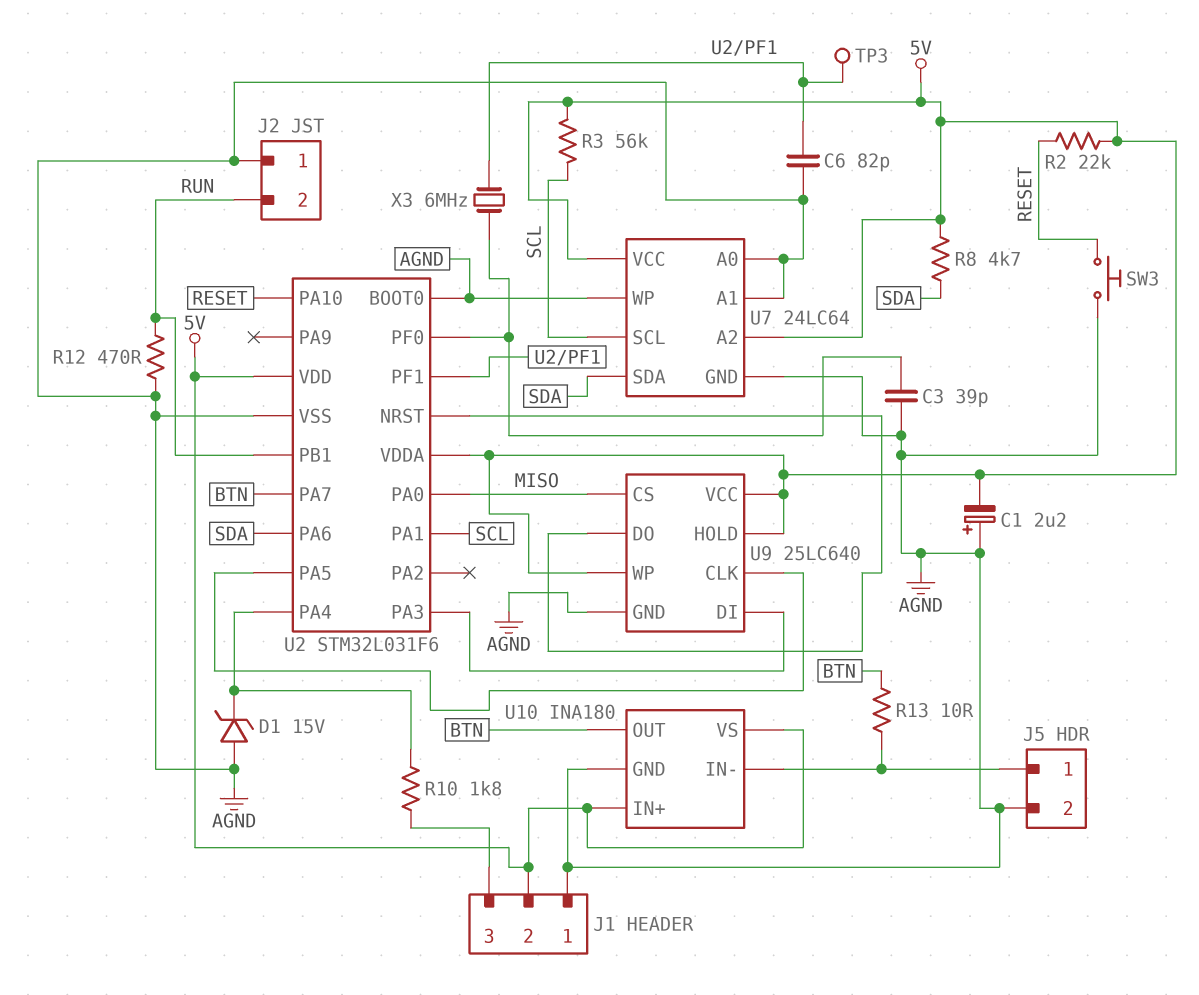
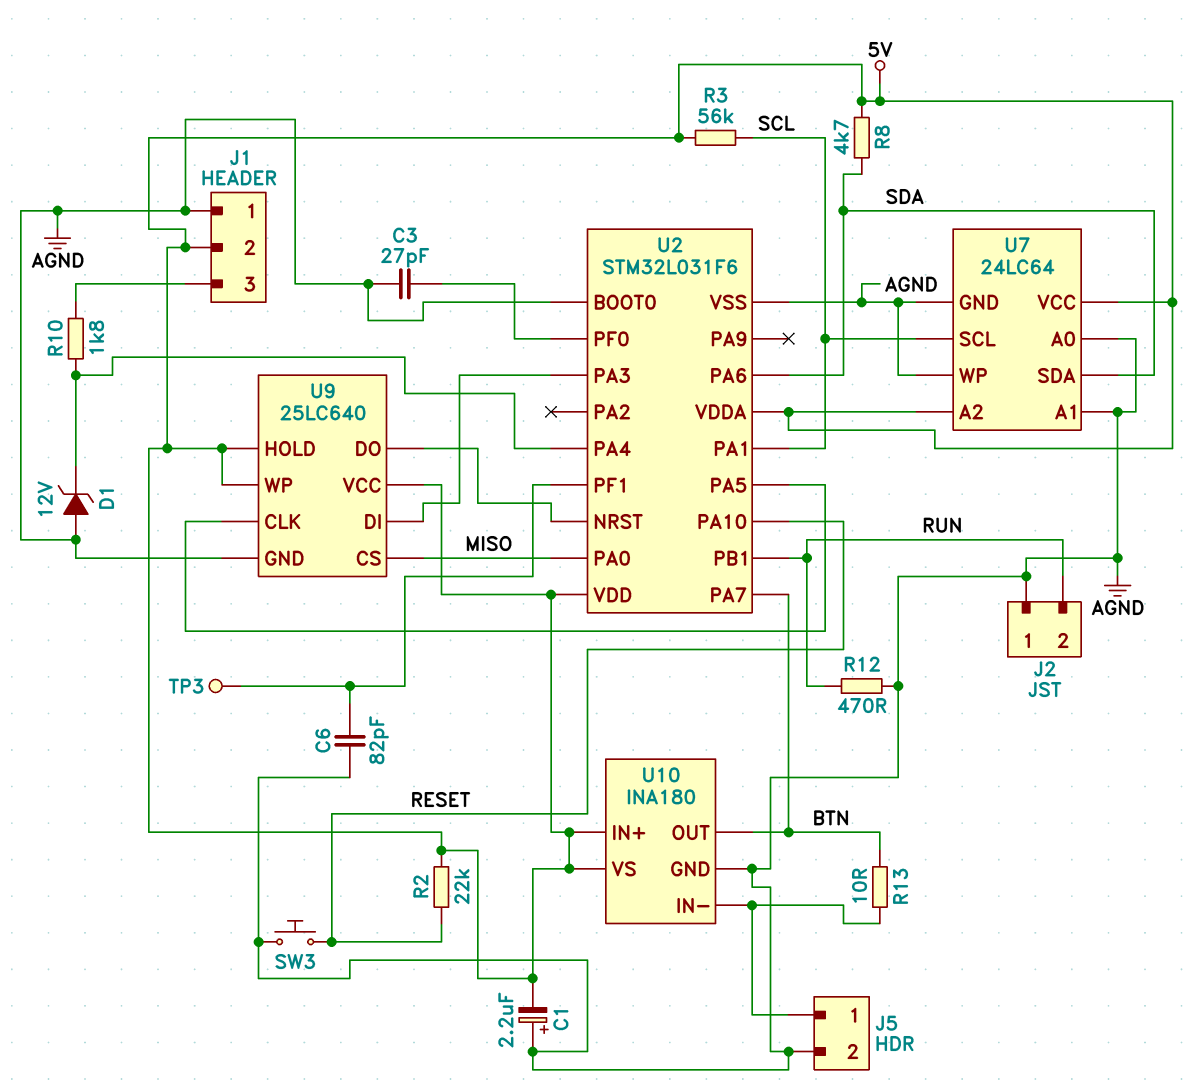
C3: 39pF (AGND, U2/PF0) -> 27pF (AGND, U2/PF0)
D1: zener 15V (A AGND, K U2/PA4) -> zener 12V (A AGND, K U2/PA4)
X3: 6MHz (U2/PF0, U2/PF1) -> none

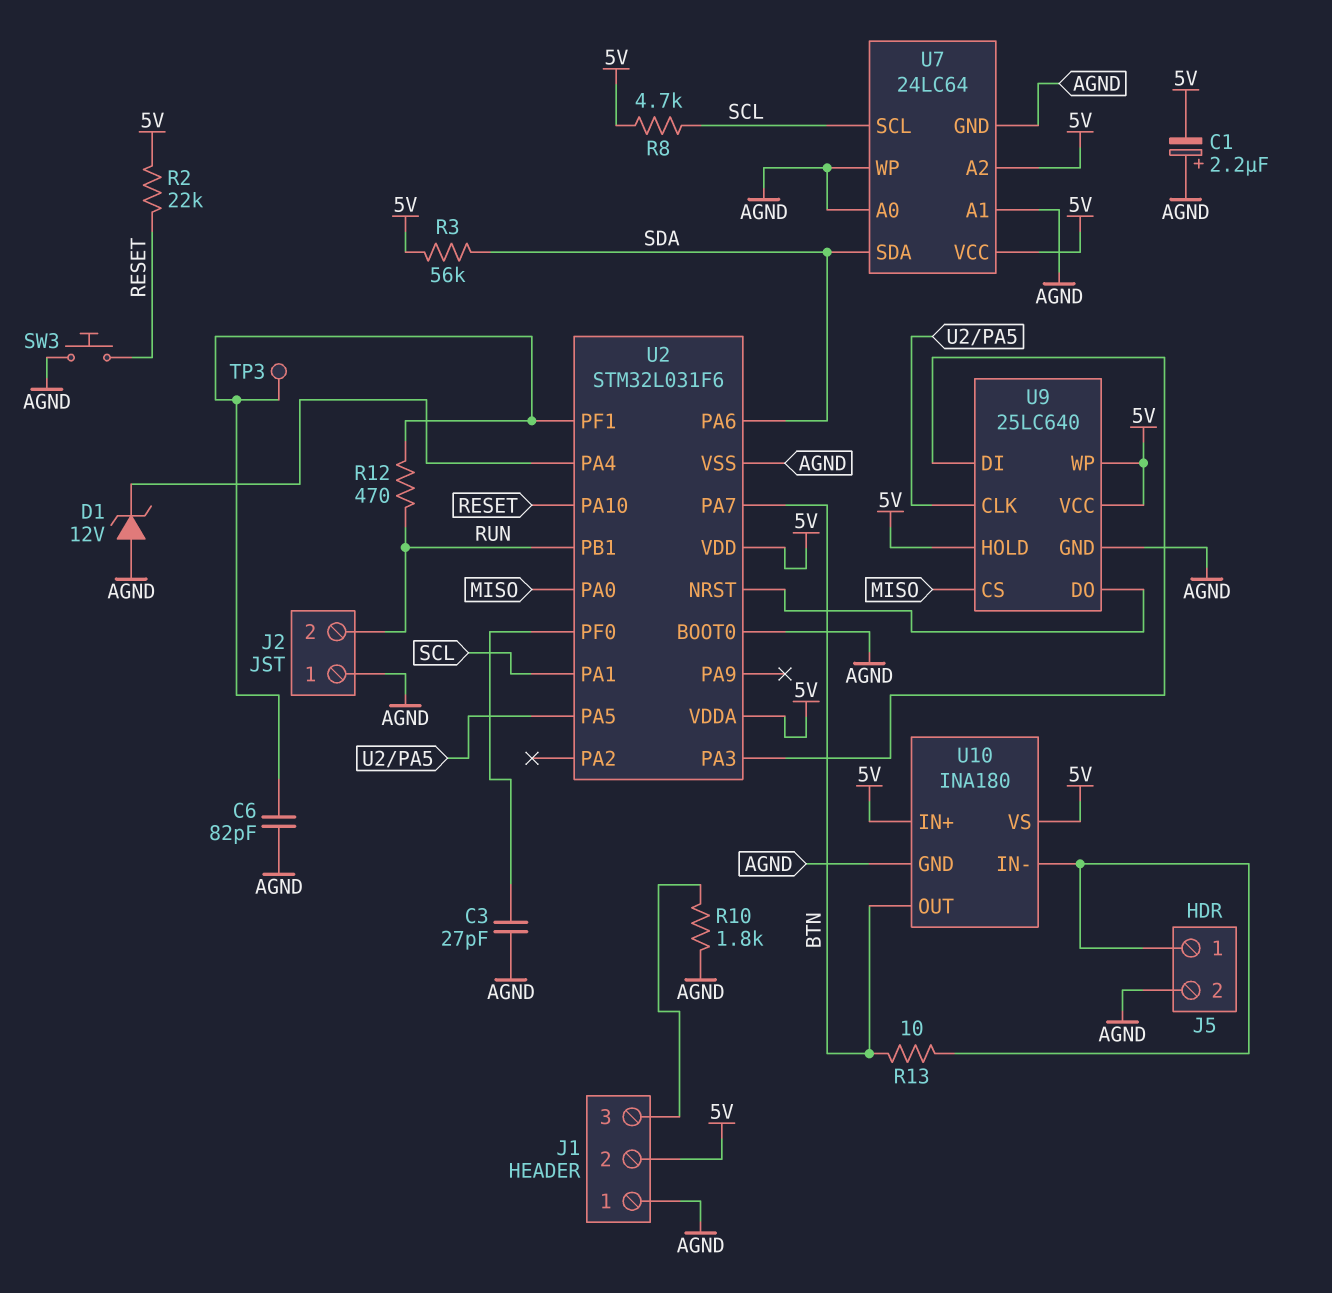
R3: 56k (5V, SCL) -> 56k (5V, SDA)
R8: 4.7k (5V, SDA) -> 4.7k (5V, SCL)
R10: 1.8k (J1/3, U2/PA4) -> 1.8k (AGND, J1/3)
R12: 470 (AGND, RUN) -> 470 (RUN, U2/PF1)

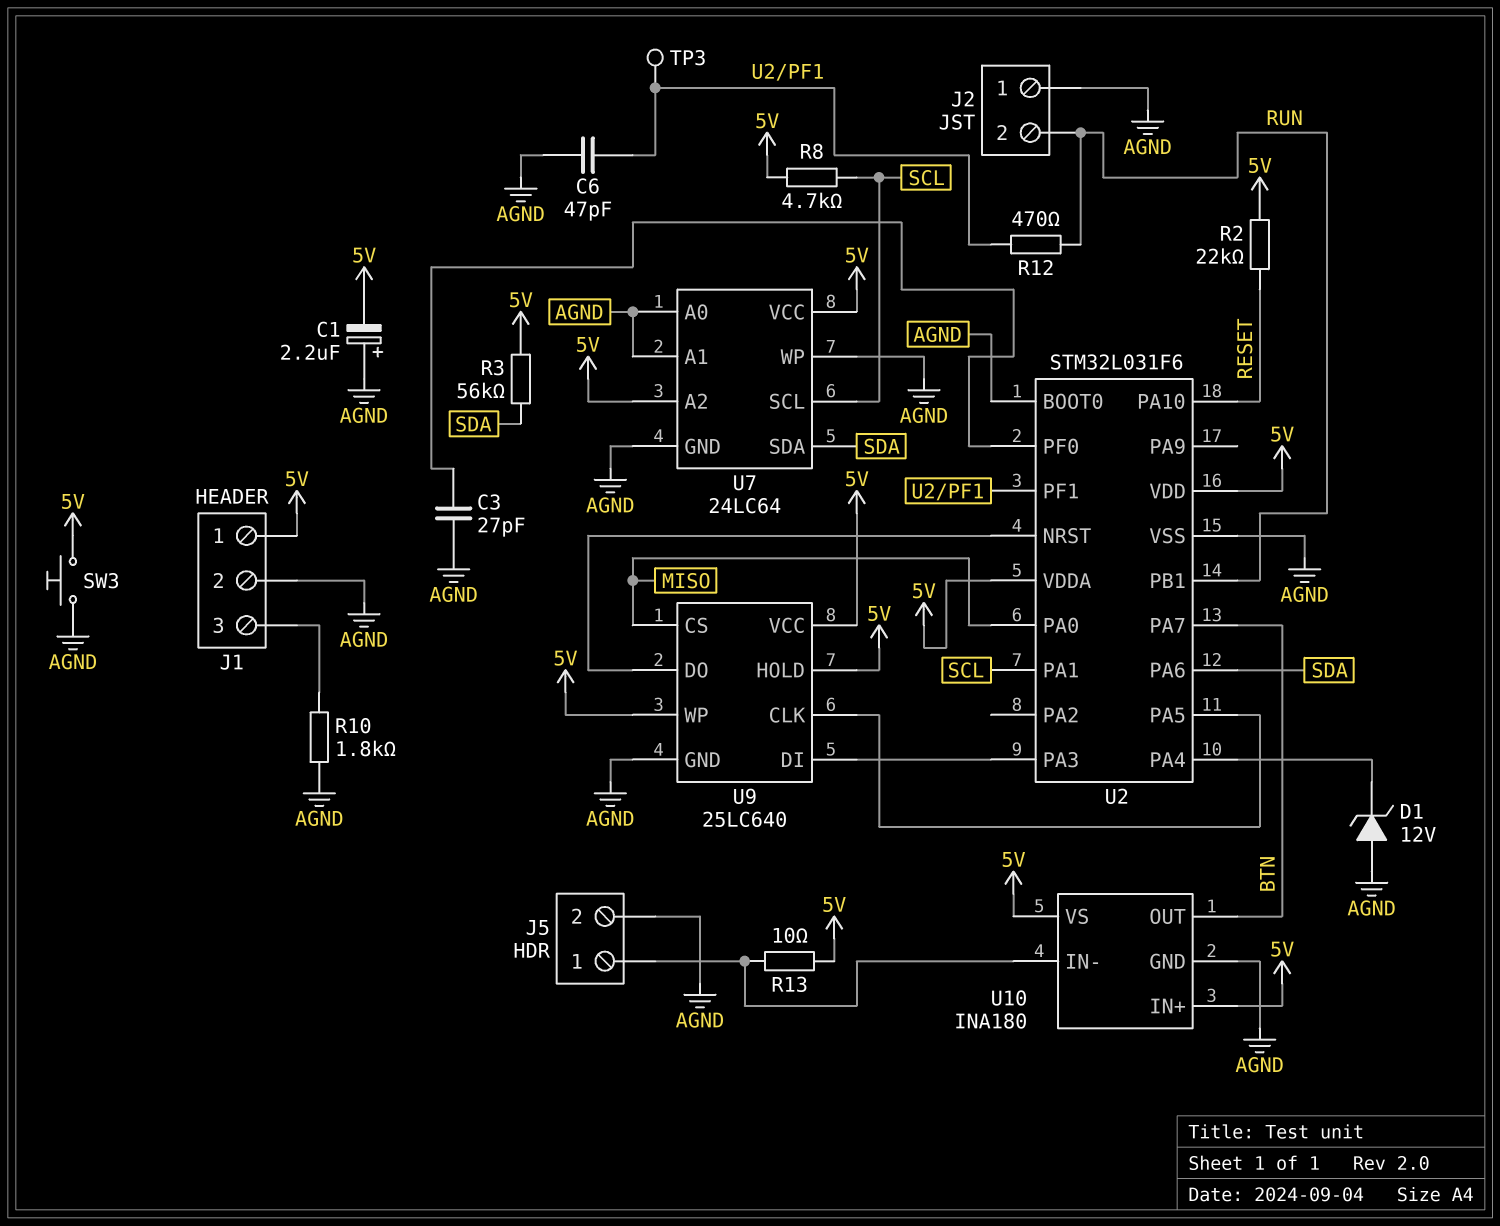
C6: 82pF (AGND, U2/PF1) -> 47pF (AGND, U2/PF1)
J1 pin 1: AGND -> 5V
J1 pin 2: 5V -> AGND
R13: 10 (BTN, J5/1) -> 10 (5V, J5/1)
SW3: button (AGND, RESET) -> button (5V, AGND)

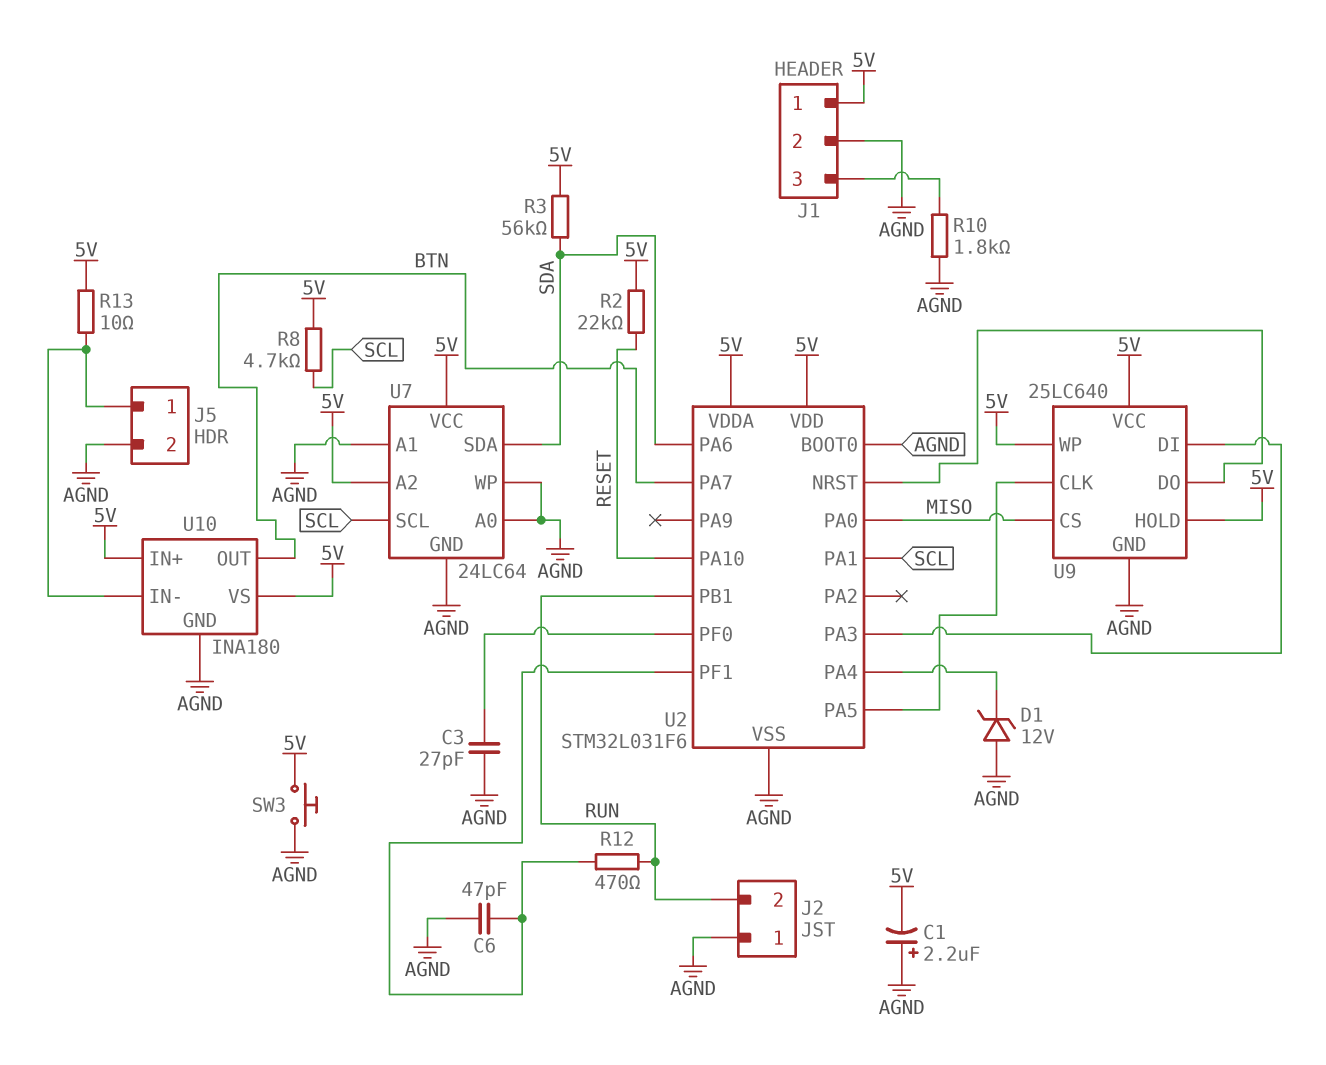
TP3: test point (U2/PF1) -> none

